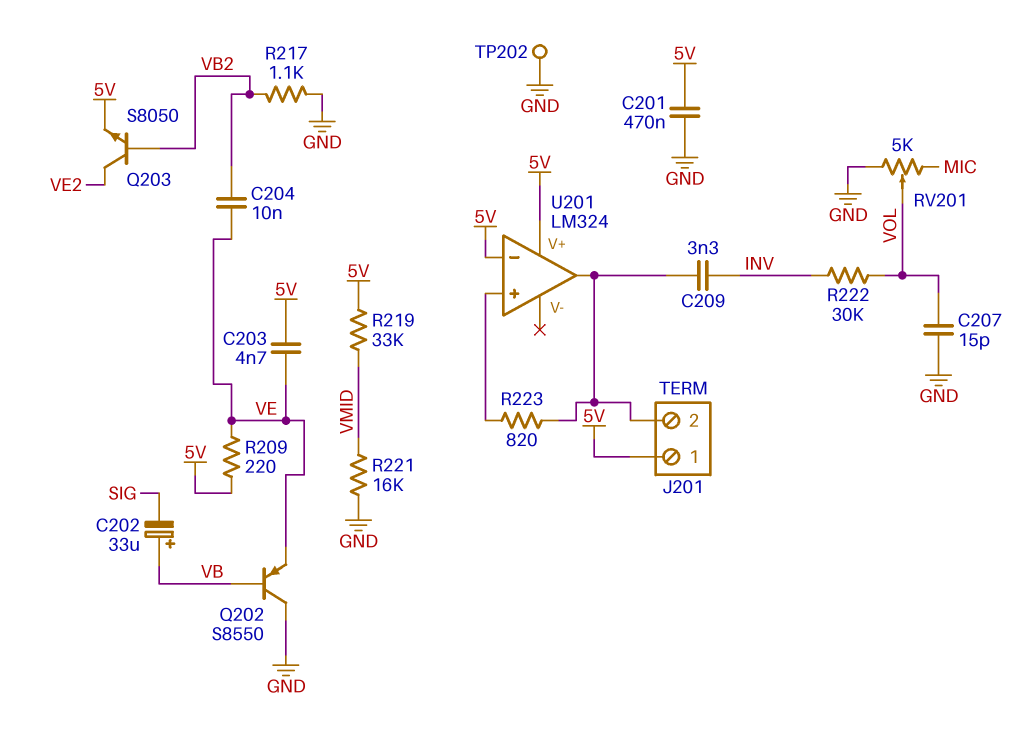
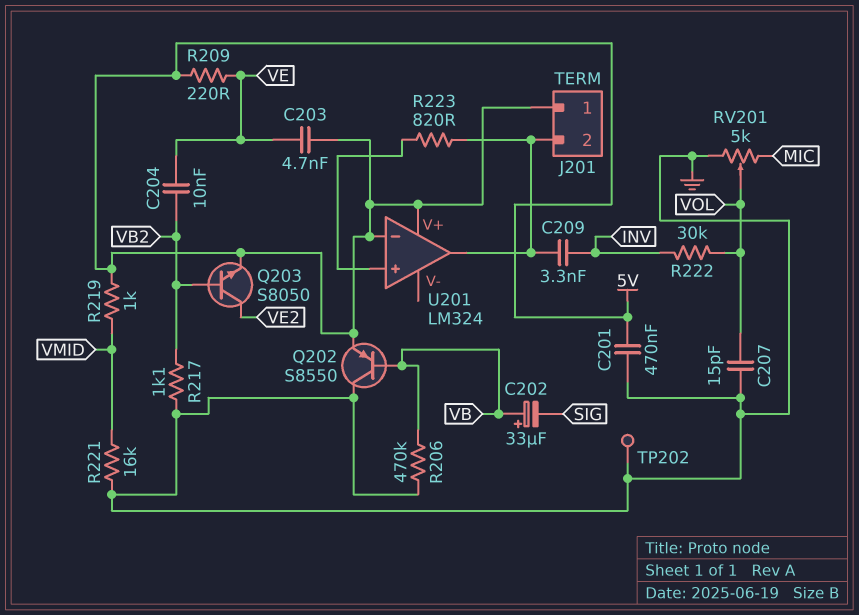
Q202: PNP S8550 (B VB, C GND, E VE) -> PNP S8550 (B VB, C GND, E 5V)
R206: none -> 470k (GND, VB)
R219: 33k (5V, VMID) -> 1k (5V, VMID)

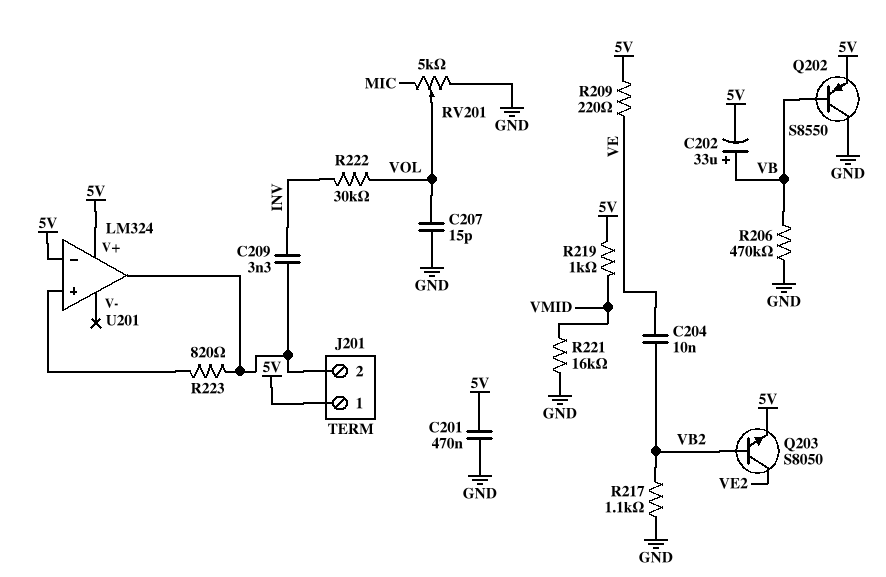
C202: 33uF (plus VB, minus SIG) -> 33uF (plus VB, minus 5V)
C203: 4.7nF (5V, VE) -> none
TP202: test point (GND) -> none

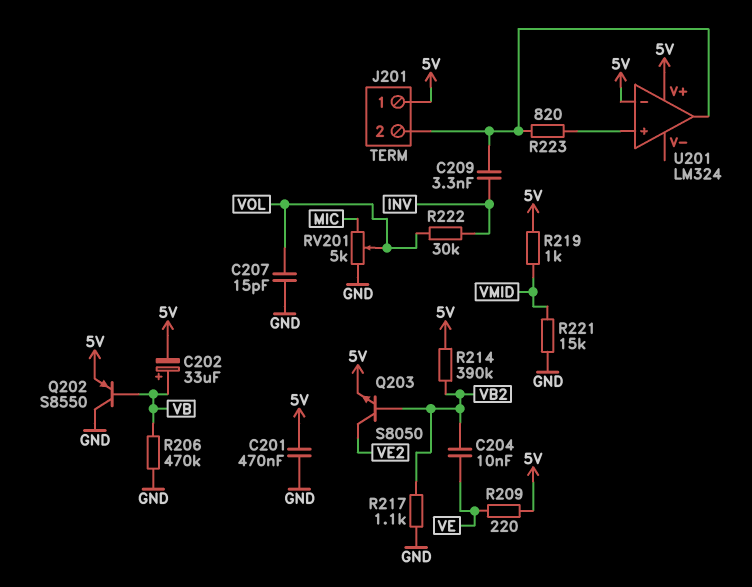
R214: none -> 390k (5V, VB2)
R221: 16k (GND, VMID) -> 15k (GND, VMID)

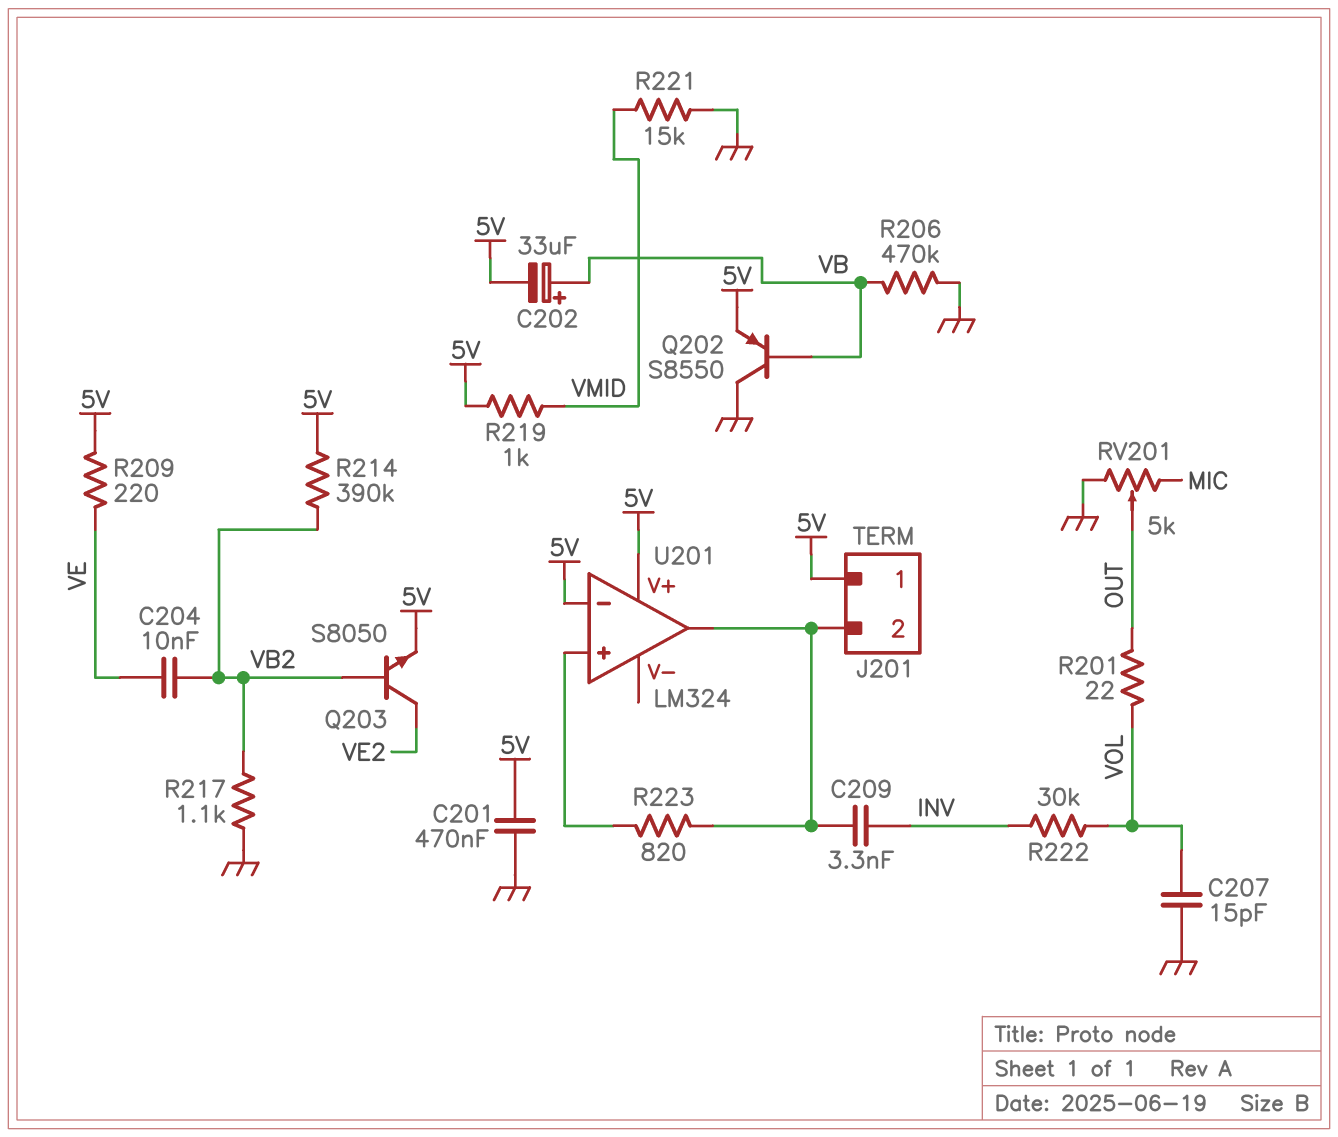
R201: none -> 22 (OUT, VOL)
RV201: 5k (GND, MIC, wiper VOL) -> 5k (GND, MIC, wiper OUT)

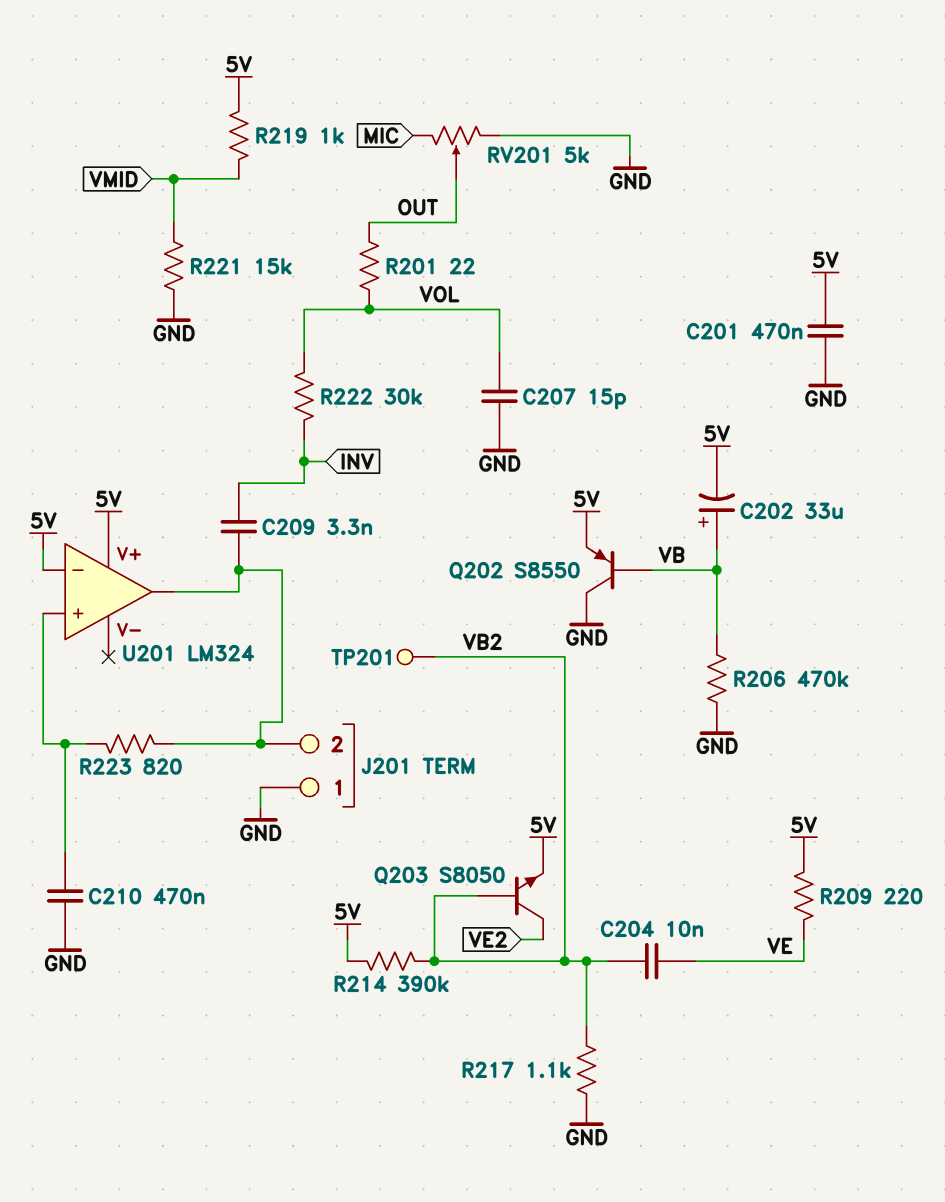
C210: none -> 470nF (GND, U201/in+)
J201 pin 1: 5V -> GND
TP201: none -> test point (VB2)

